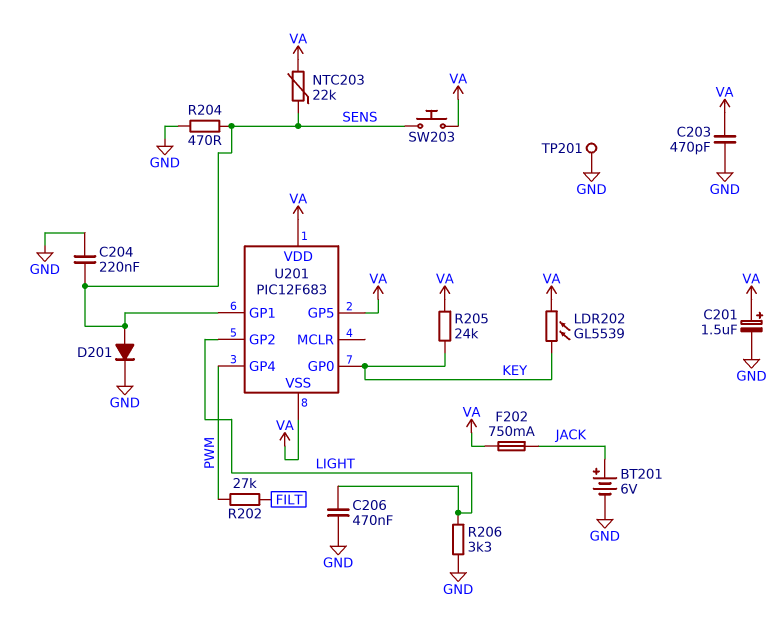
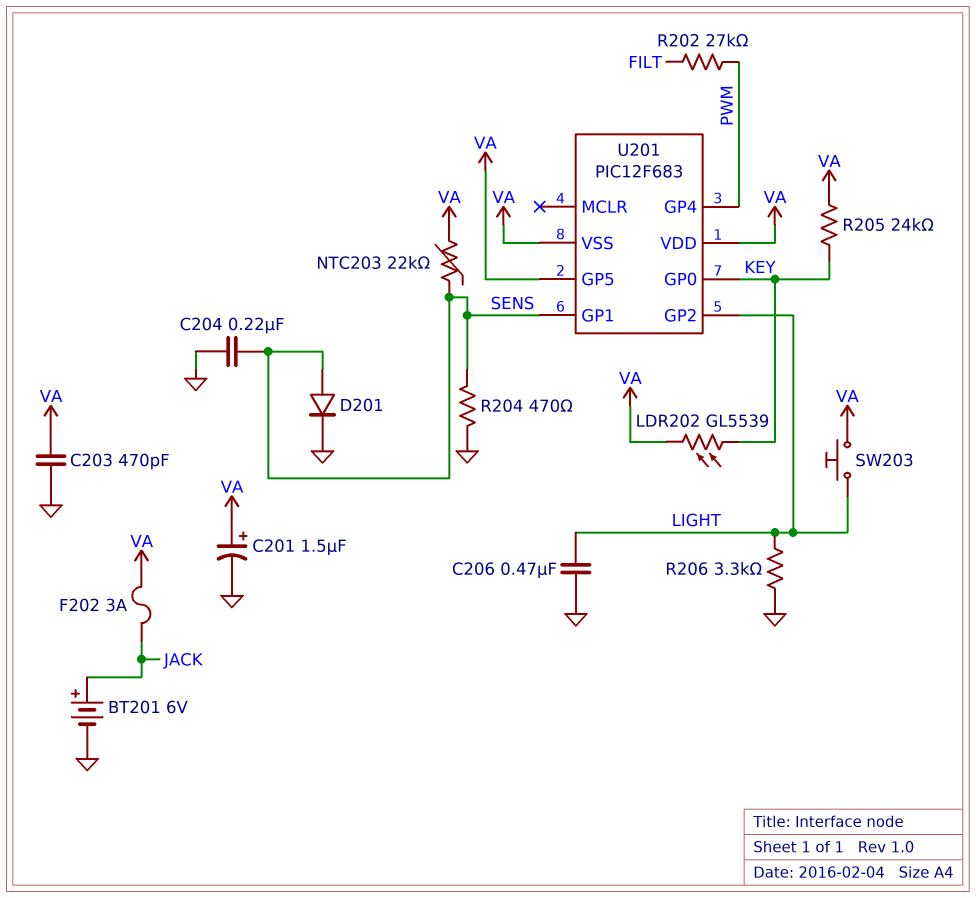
F202: 750mA (JACK, VA) -> 3A (JACK, VA)
SW203: button (SENS, VA) -> button (LIGHT, VA)
TP201: test point (GND) -> none

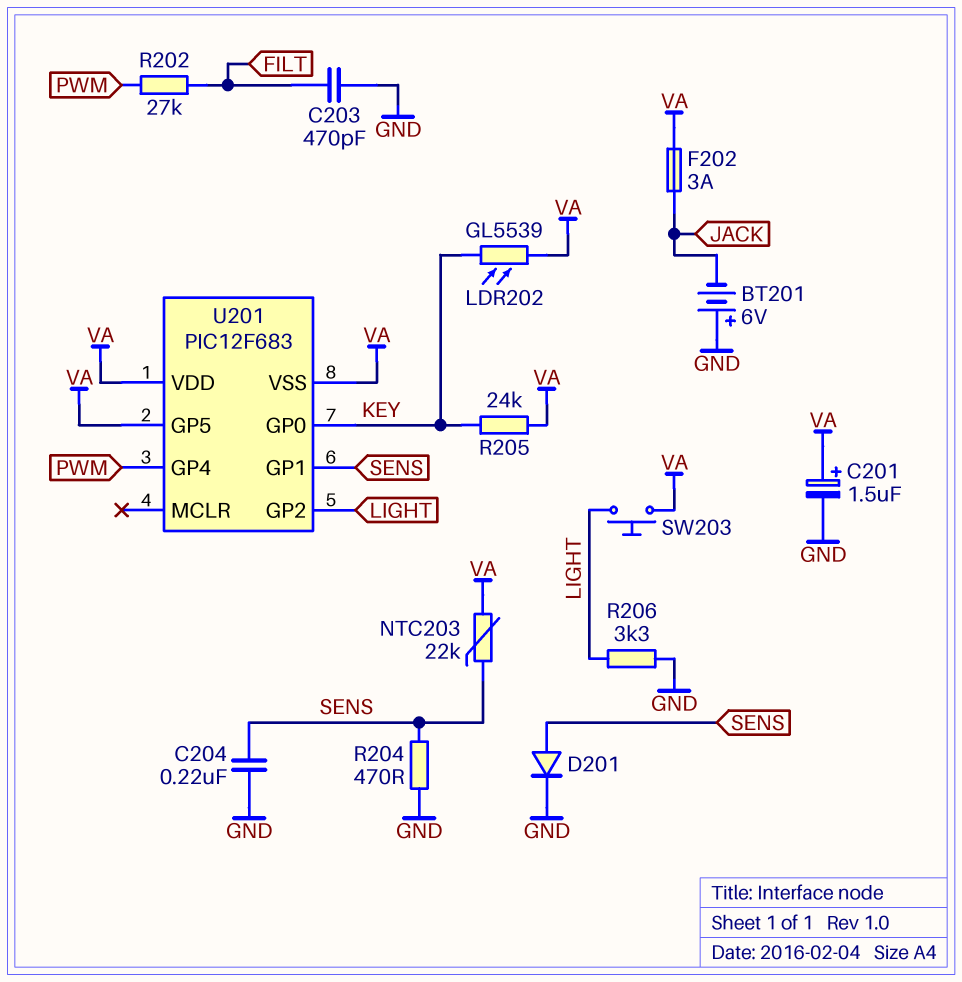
BT201: 6V (plus JACK, minus GND) -> 6V (plus GND, minus JACK)
C203: 470pF (GND, VA) -> 470pF (FILT, GND)
C206: 470nF (GND, LIGHT) -> none

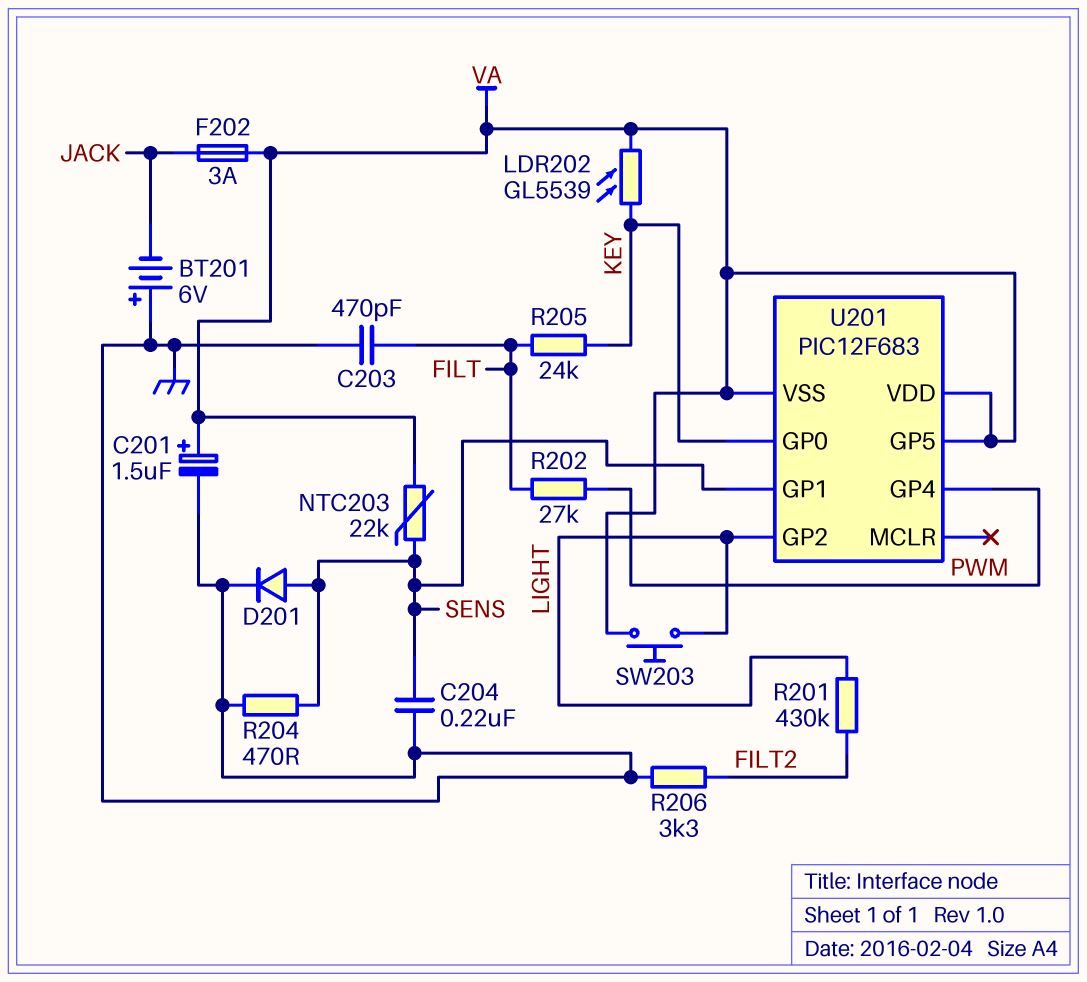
R201: none -> 430k (FILT2, LIGHT)
R205: 24k (KEY, VA) -> 24k (FILT, KEY)
R206: 3.3k (GND, LIGHT) -> 3.3k (FILT2, GND)

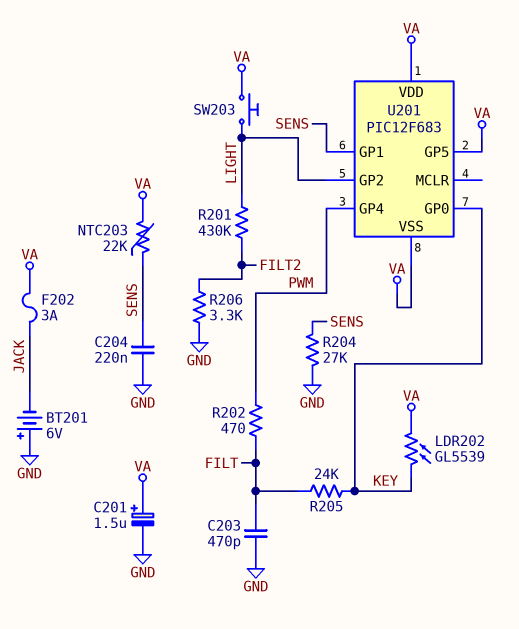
D201: diode (A SENS, K GND) -> none
R202: 27k (FILT, PWM) -> 470 (FILT, PWM)
R204: 470 (GND, SENS) -> 27k (GND, SENS)

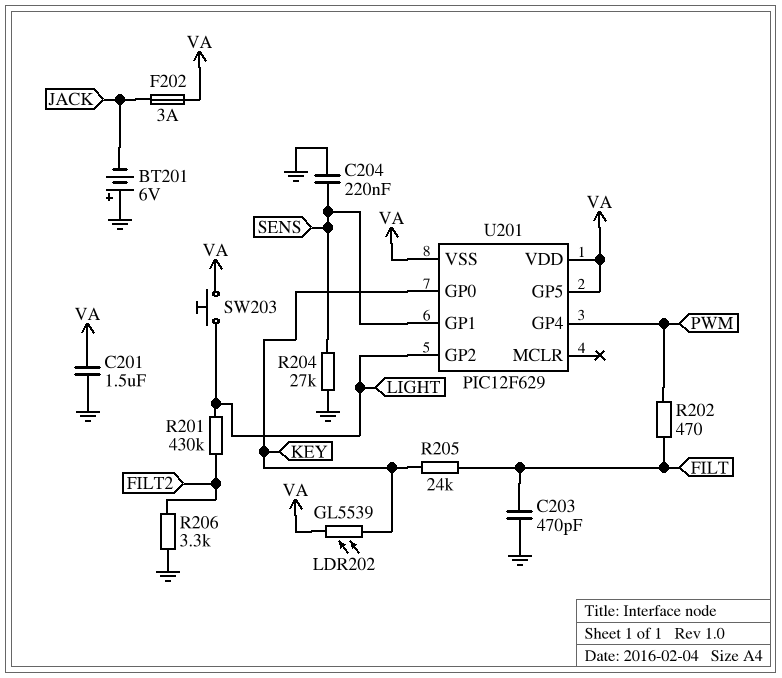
C201: 1.5uF (plus VA, minus GND) -> 1.5uF (GND, VA)
NTC203: 22k (SENS, VA) -> none
U201: PIC12F683 -> PIC12F629

